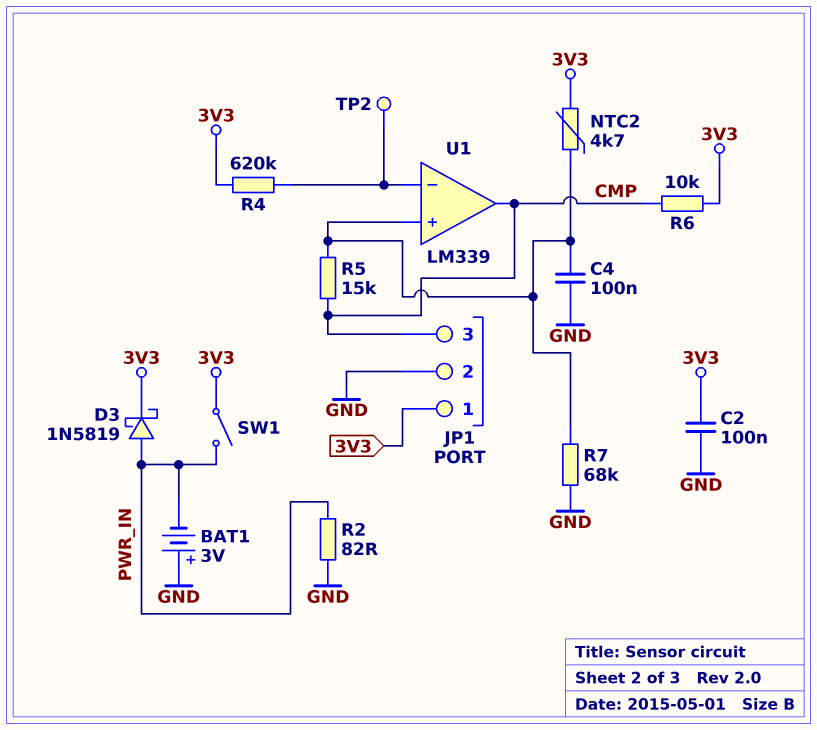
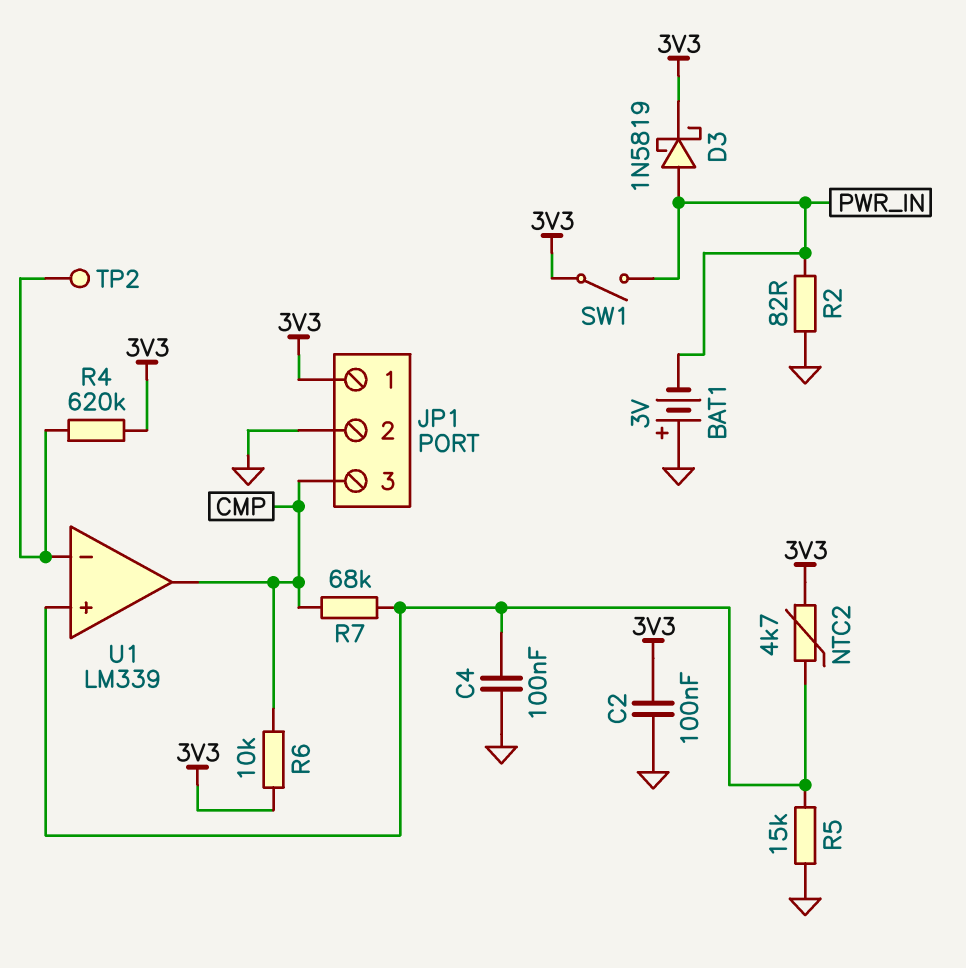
R5: 15k (CMP, U1/in+) -> 15k (GND, U1/in+)
R7: 68k (GND, U1/in+) -> 68k (CMP, U1/in+)

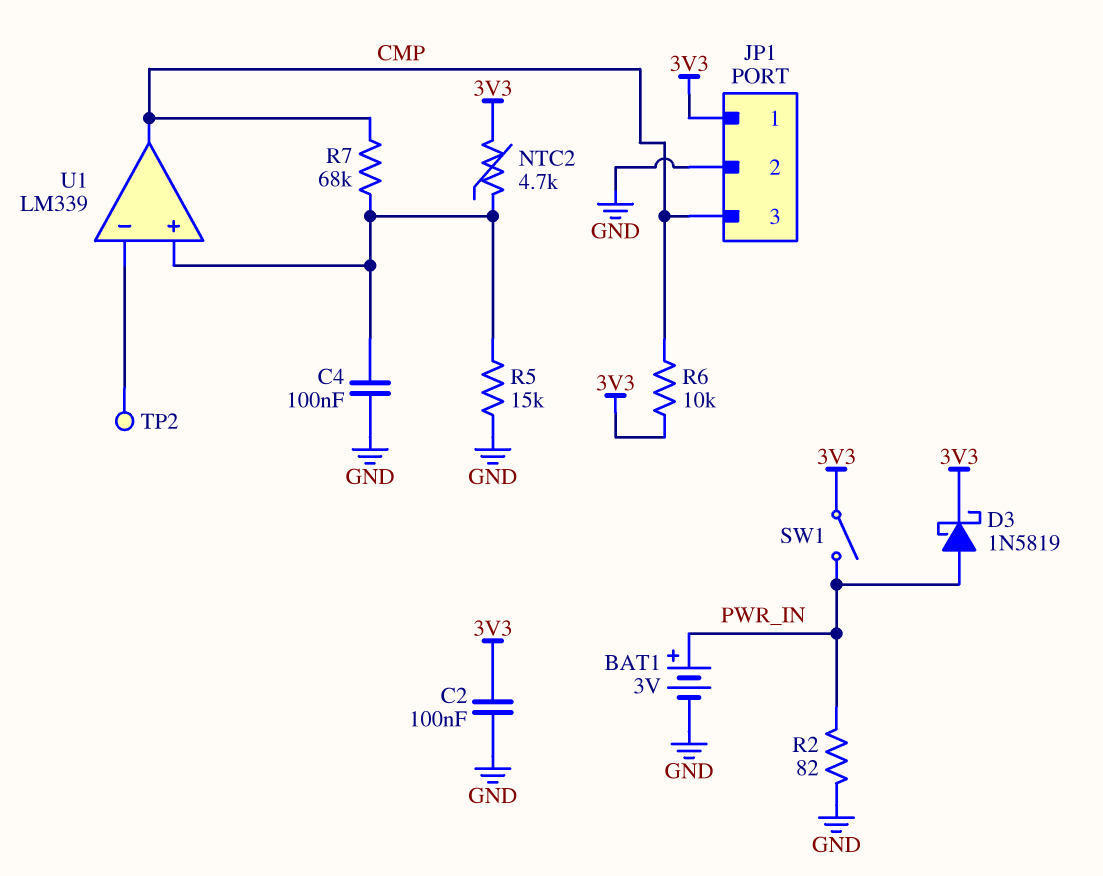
BAT1: 3V (plus GND, minus PWR_IN) -> 3V (plus PWR_IN, minus GND)
R4: 620k (3V3, U1/in-) -> none

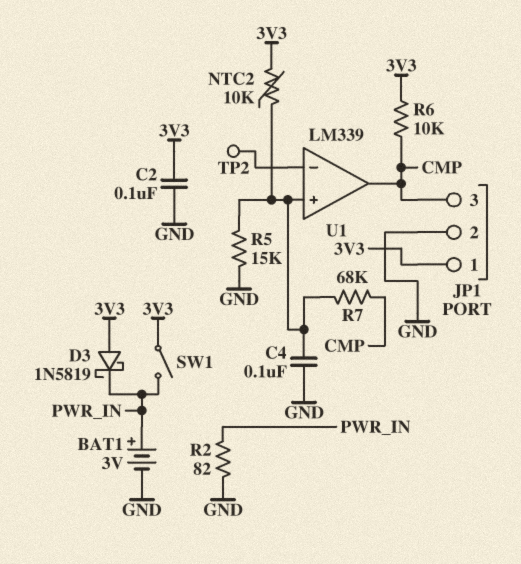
D3: schottky 1N5819 (A PWR_IN, K 3V3) -> schottky 1N5819 (A 3V3, K PWR_IN)
NTC2: 4.7k (3V3, U1/in+) -> 10k (3V3, U1/in+)

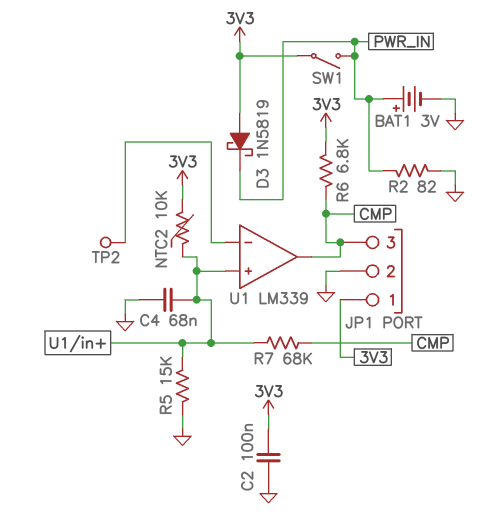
C4: 100nF (GND, U1/in+) -> 68nF (GND, U1/in+)
R6: 10k (3V3, CMP) -> 6.8k (3V3, CMP)

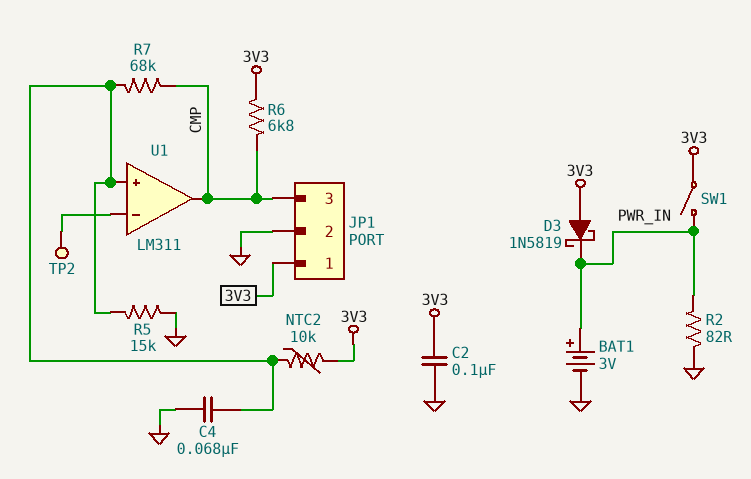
U1: LM339 -> LM311

